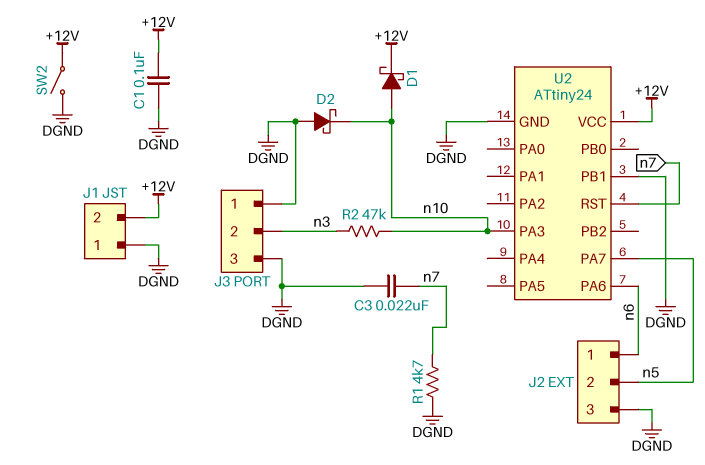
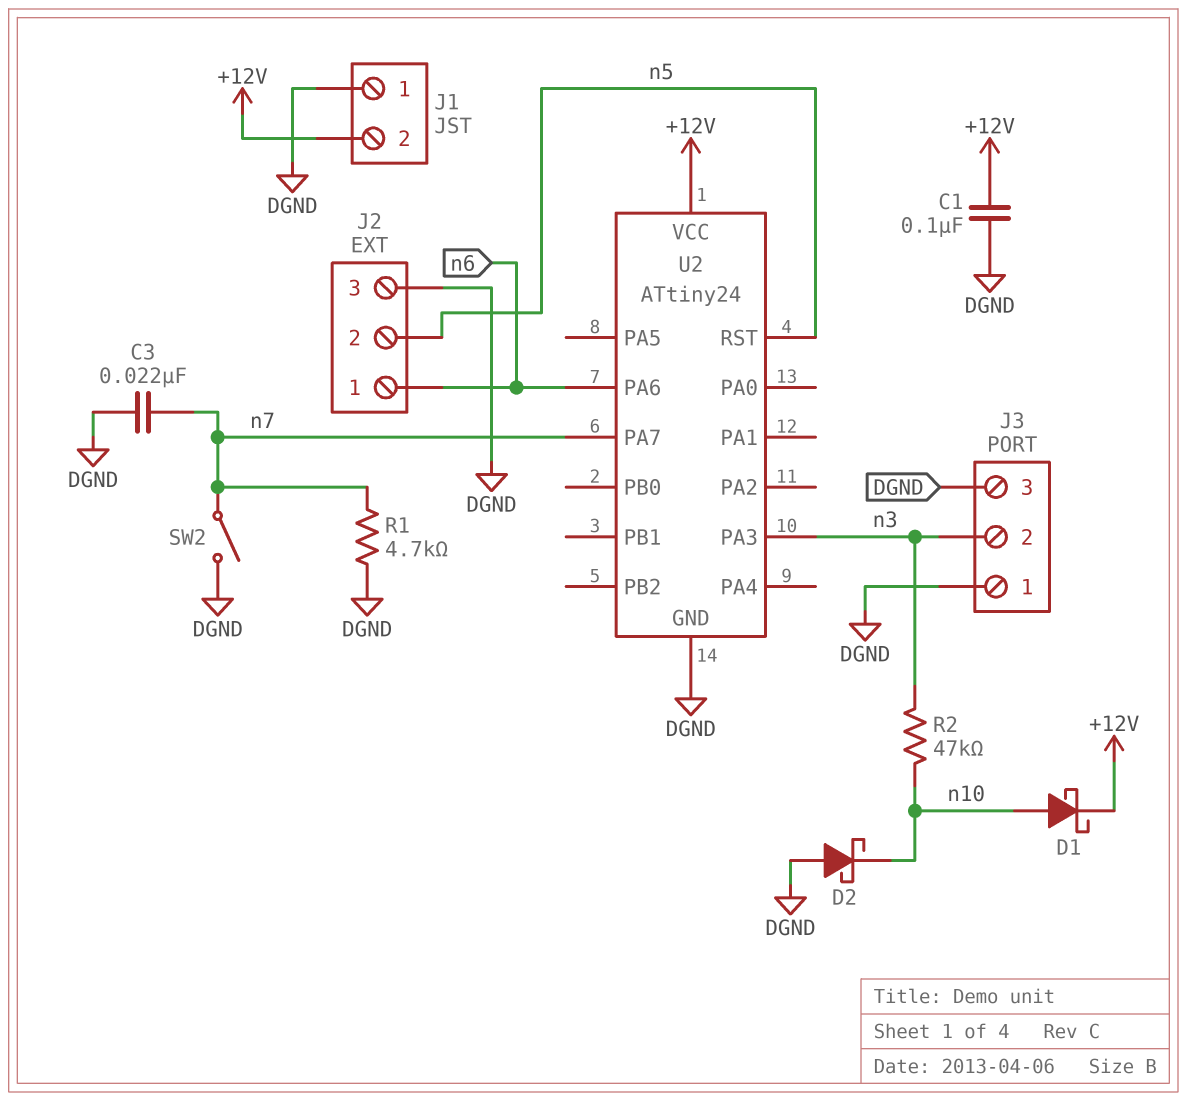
SW2: switch (+12V, DGND) -> switch (DGND, n7)
U2 pin PA3: n10 -> n3
U2 pin PA7: n5 -> n7
U2 pin PB1: DGND -> none
U2 pin RST: n7 -> n5

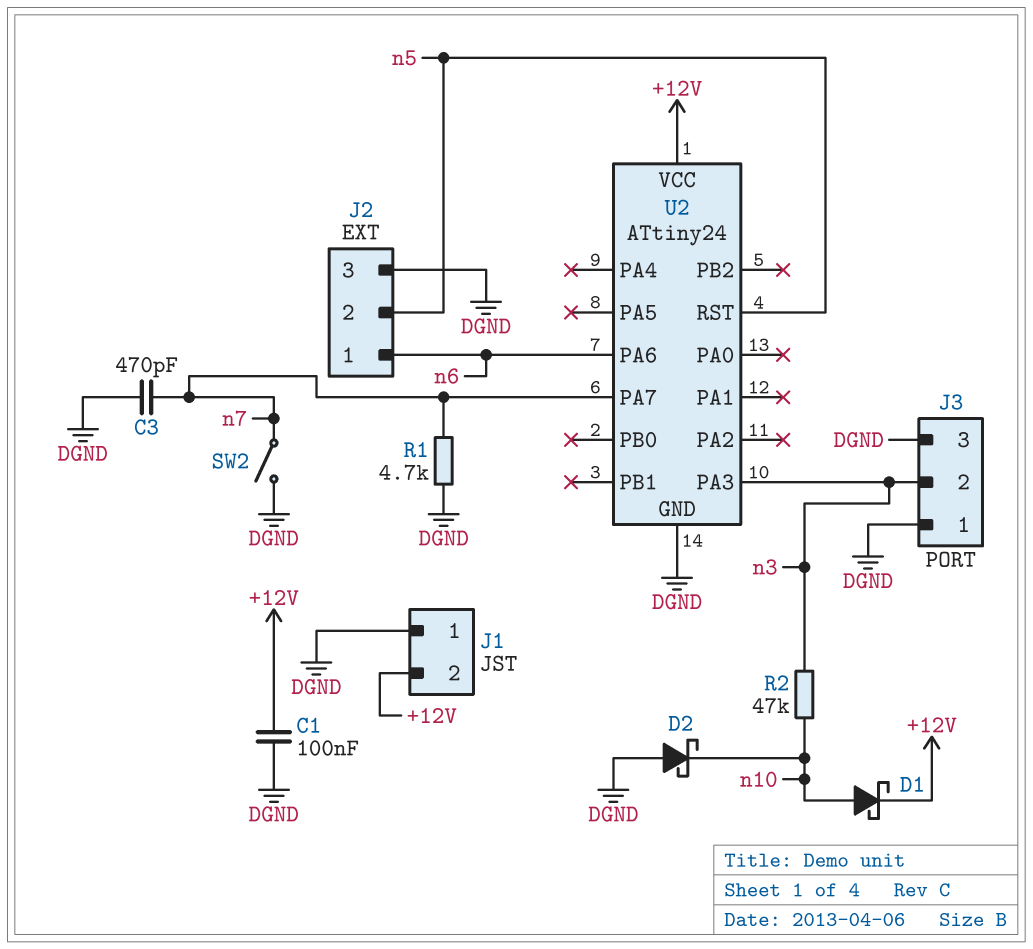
C3: 22nF (DGND, n7) -> 470pF (DGND, n7)

